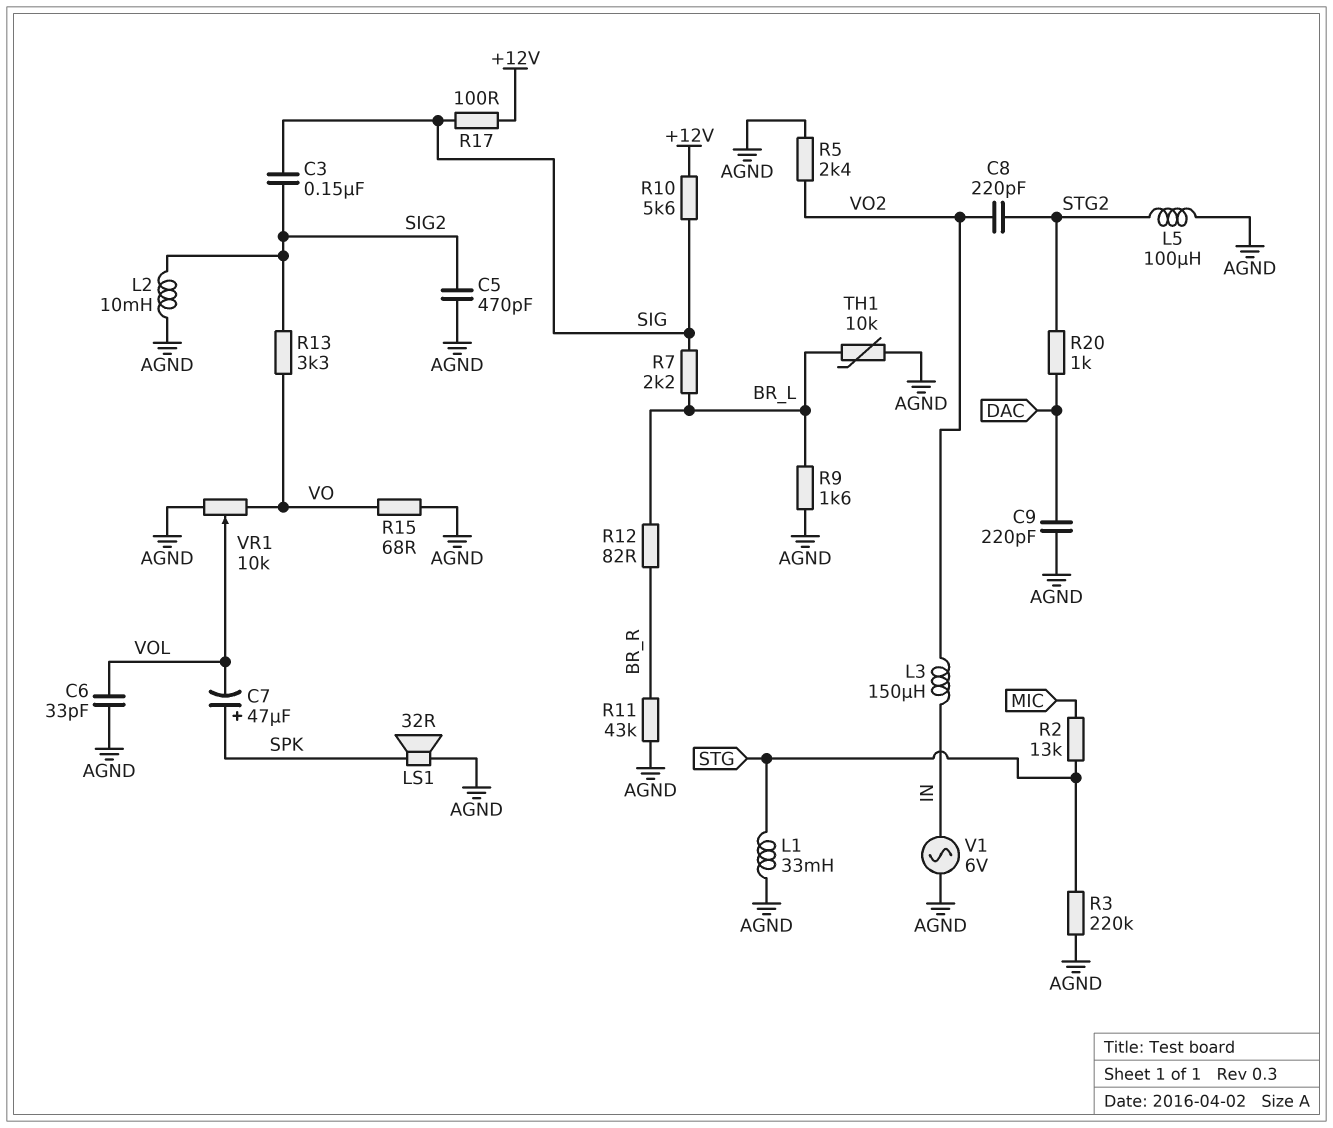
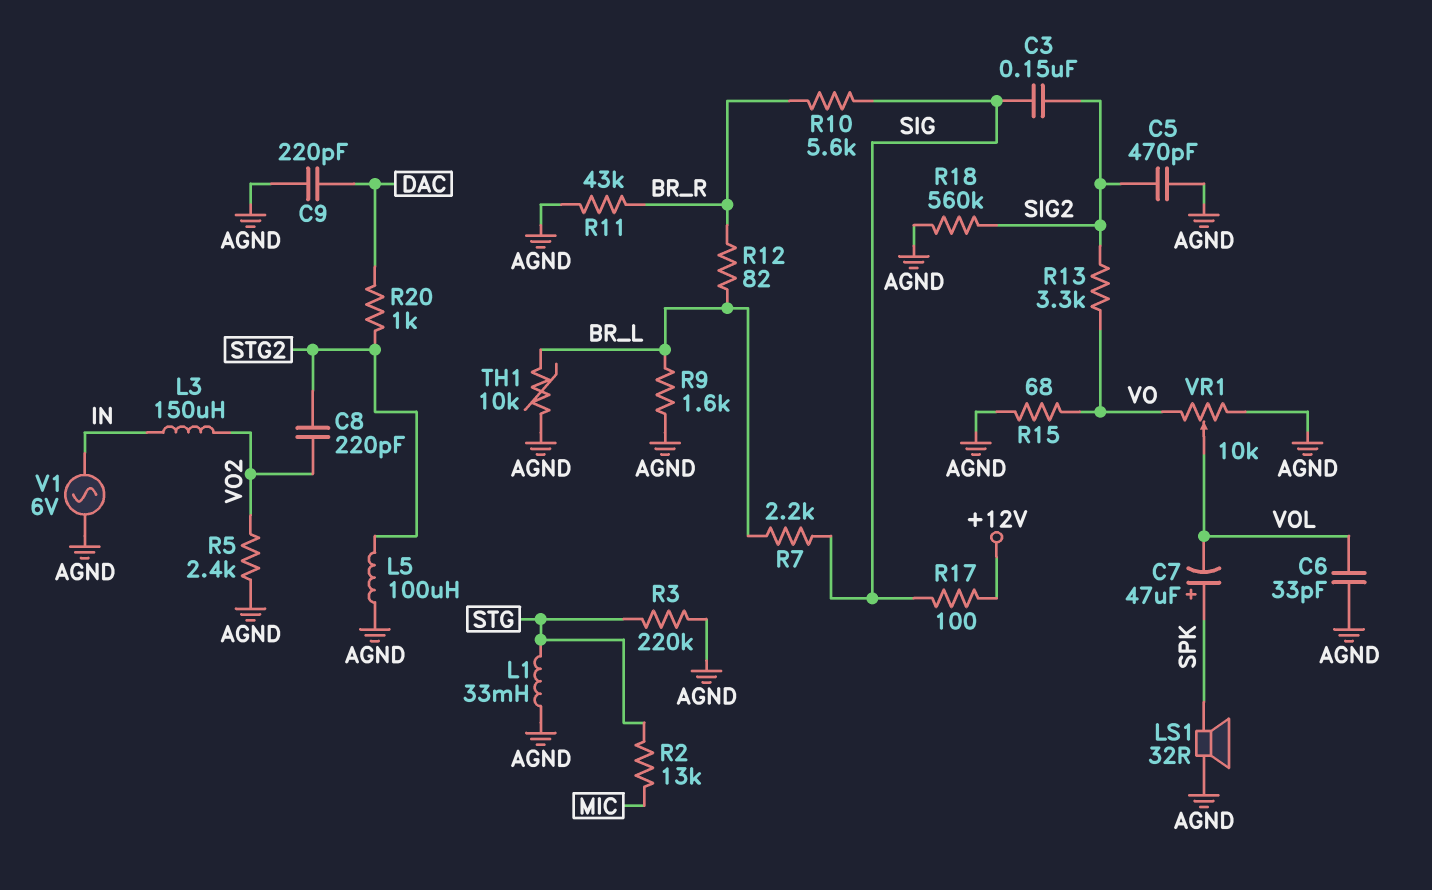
L2: 10mH (AGND, SIG2) -> none
R10: 5.6k (+12V, SIG) -> 5.6k (BR_R, SIG)
R18: none -> 560k (AGND, SIG2)

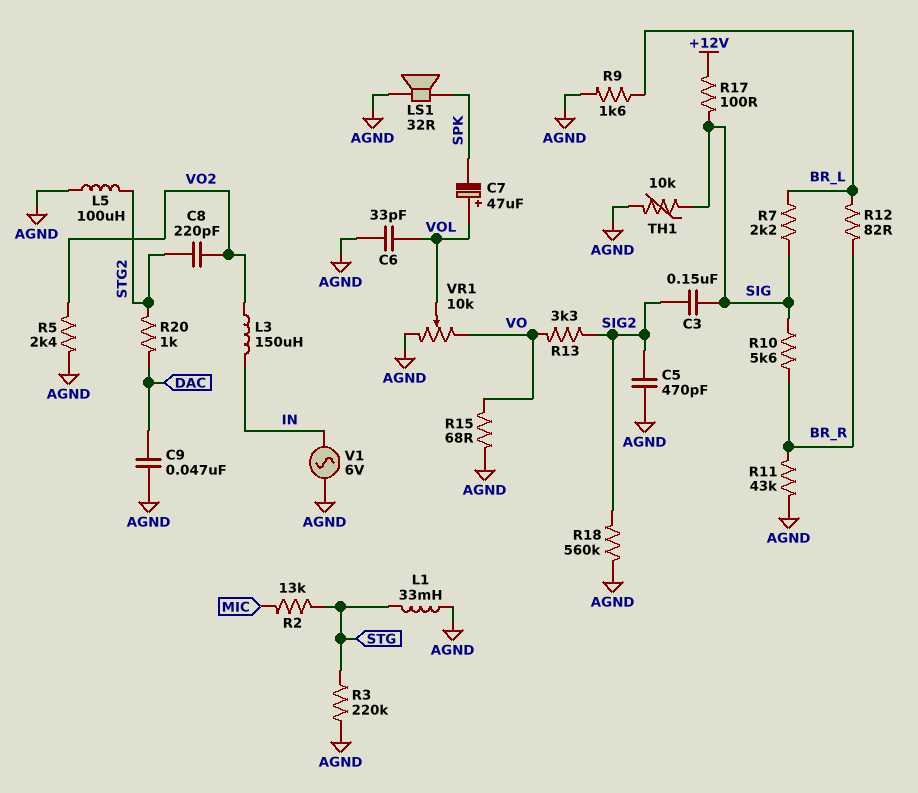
C7: 47uF (plus SPK, minus VOL) -> 47uF (plus VOL, minus SPK)
C9: 220pF (AGND, DAC) -> 47nF (AGND, DAC)
TH1: 10k (AGND, BR_L) -> 10k (AGND, SIG)

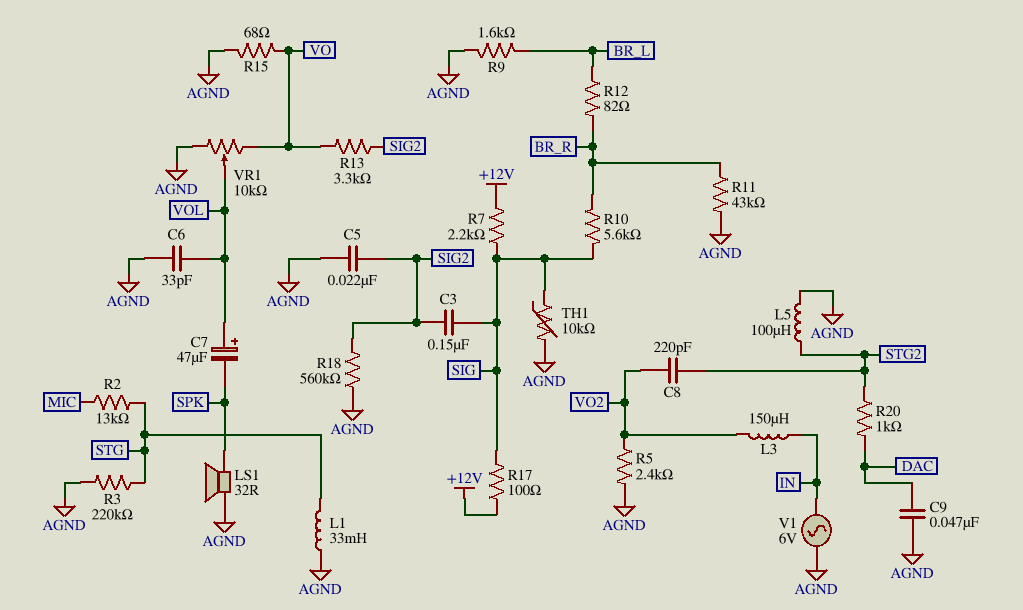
C5: 470pF (AGND, SIG2) -> 22nF (AGND, SIG2)
R7: 2.2k (BR_L, SIG) -> 2.2k (+12V, SIG)

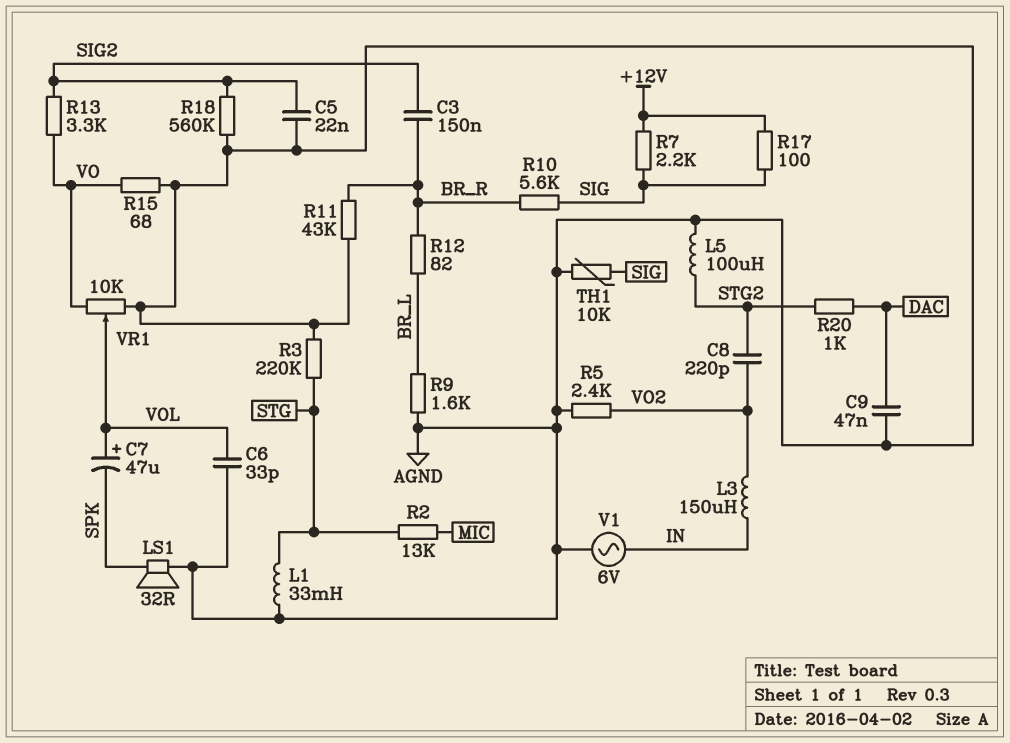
C3: 150nF (SIG, SIG2) -> 150nF (BR_R, SIG2)

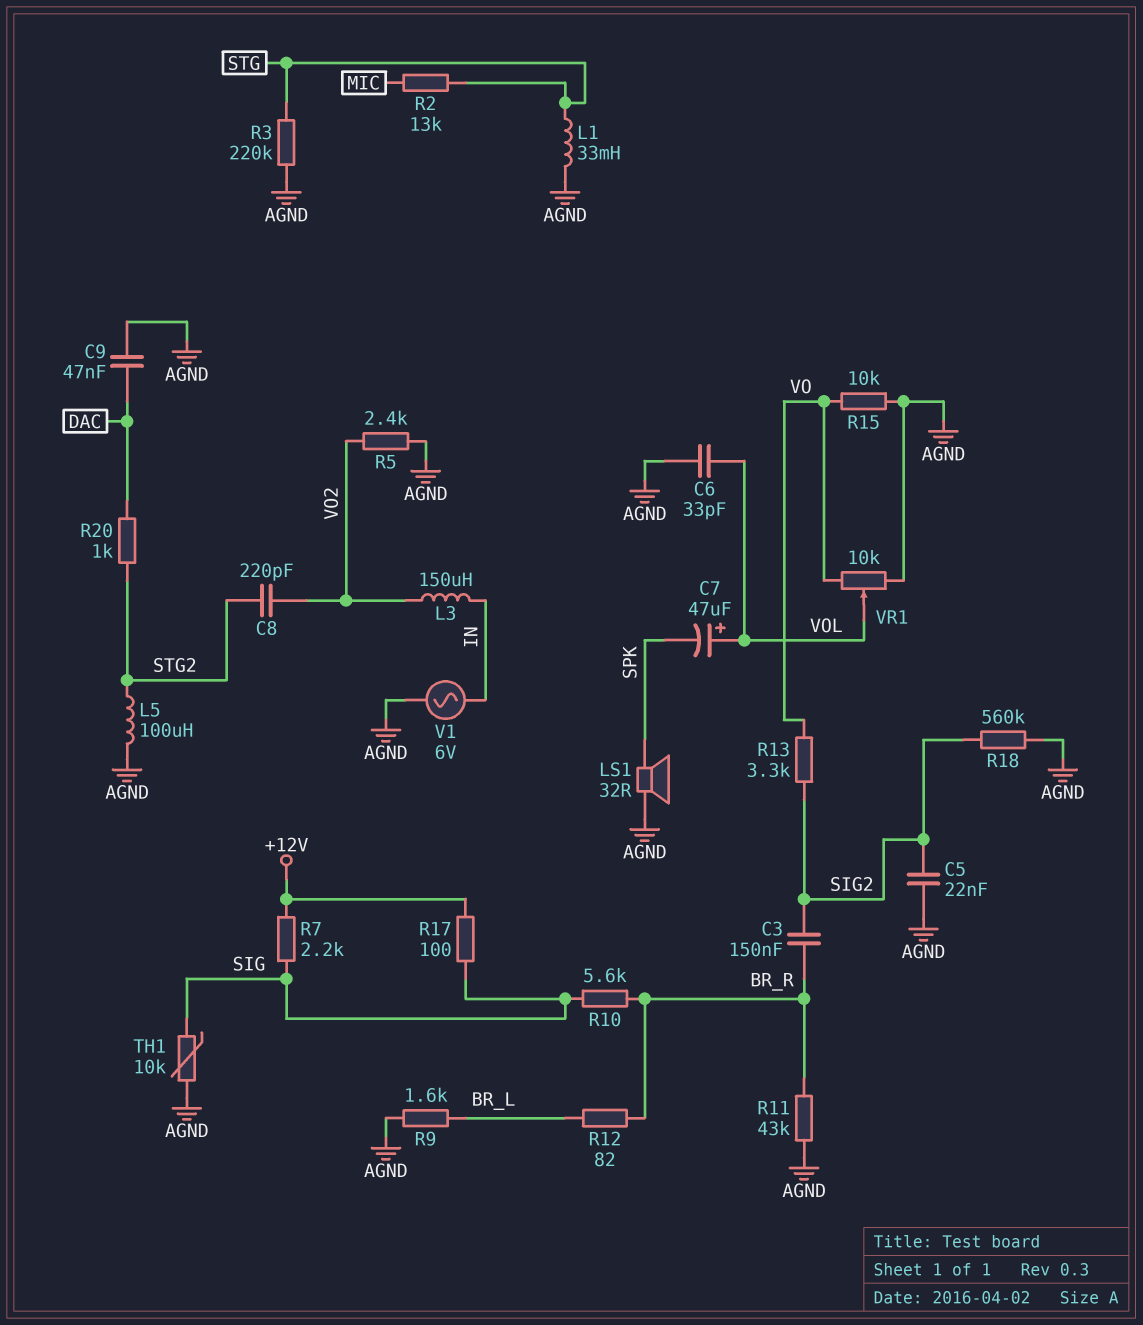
R15: 68 (AGND, VO) -> 10k (AGND, VO)

